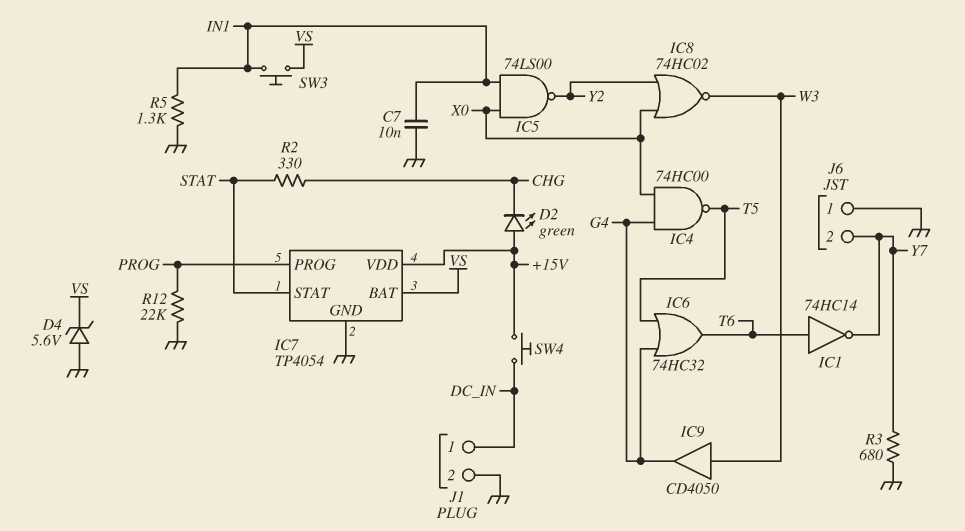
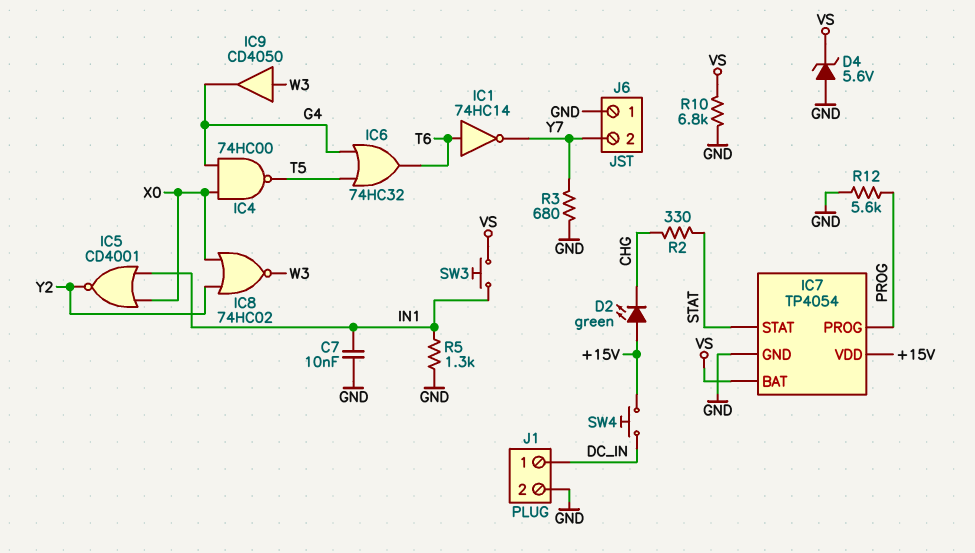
IC5: NAND 74LS00 (in IN1, in X0, out Y2) -> NOR CD4001 (in IN1, in X0, out Y2)
R10: none -> 6.8k (GND, VS)
R12: 22k (GND, PROG) -> 5.6k (GND, PROG)

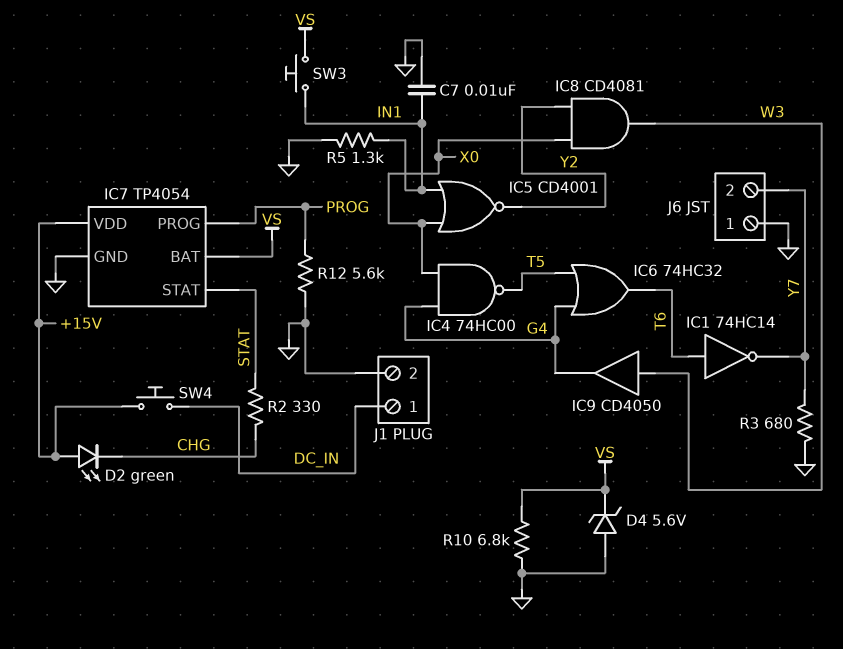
IC8: NOR 74HC02 (in X0, in Y2, out W3) -> AND CD4081 (in X0, in Y2, out W3)

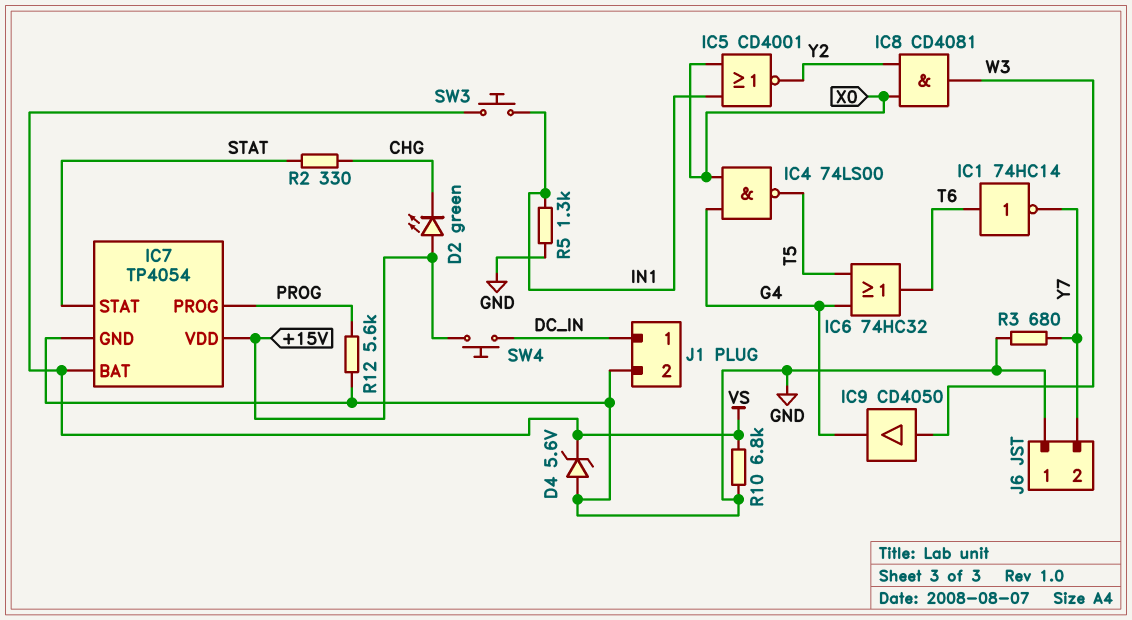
C7: 10nF (GND, IN1) -> none
IC4: NAND 74HC00 (in G4, in X0, out T5) -> NAND 74LS00 (in G4, in X0, out T5)

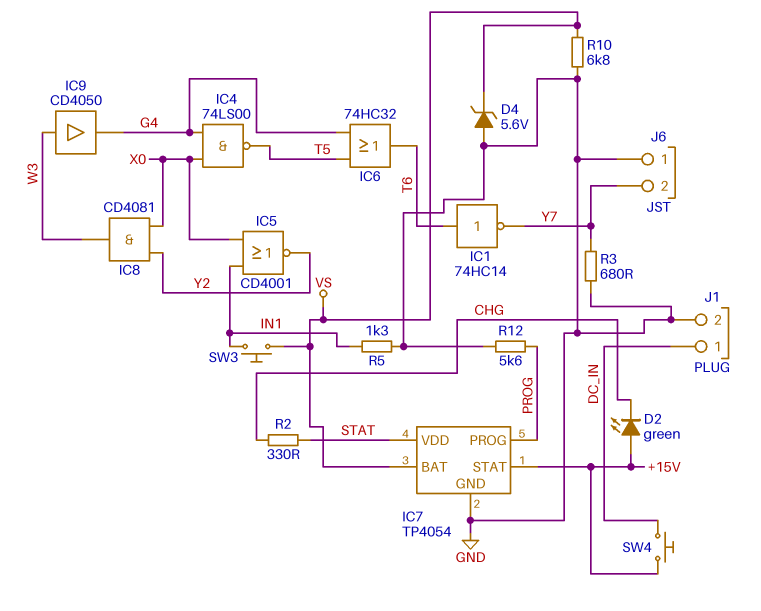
IC7 pin STAT: STAT -> +15V
IC7 pin VDD: +15V -> STAT

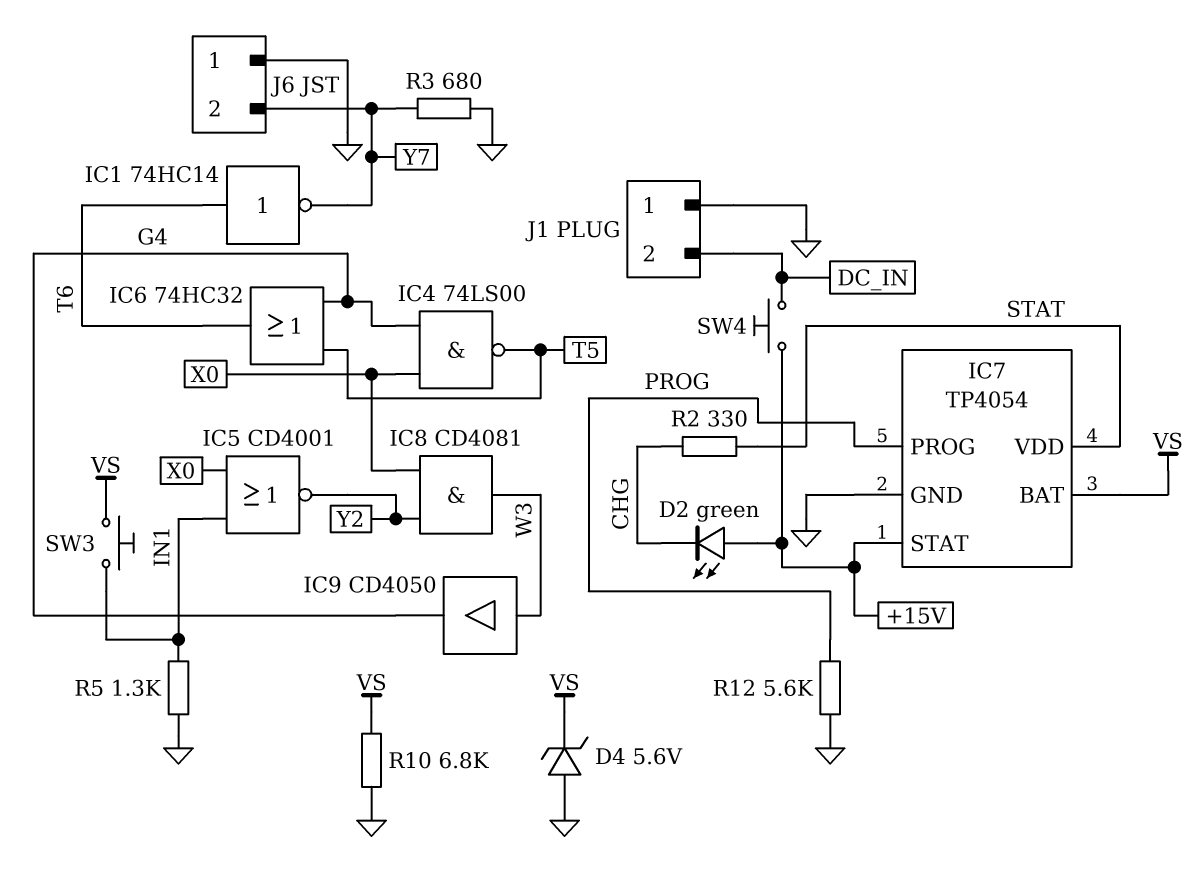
J1 pin 1: DC_IN -> GND
J1 pin 2: GND -> DC_IN

